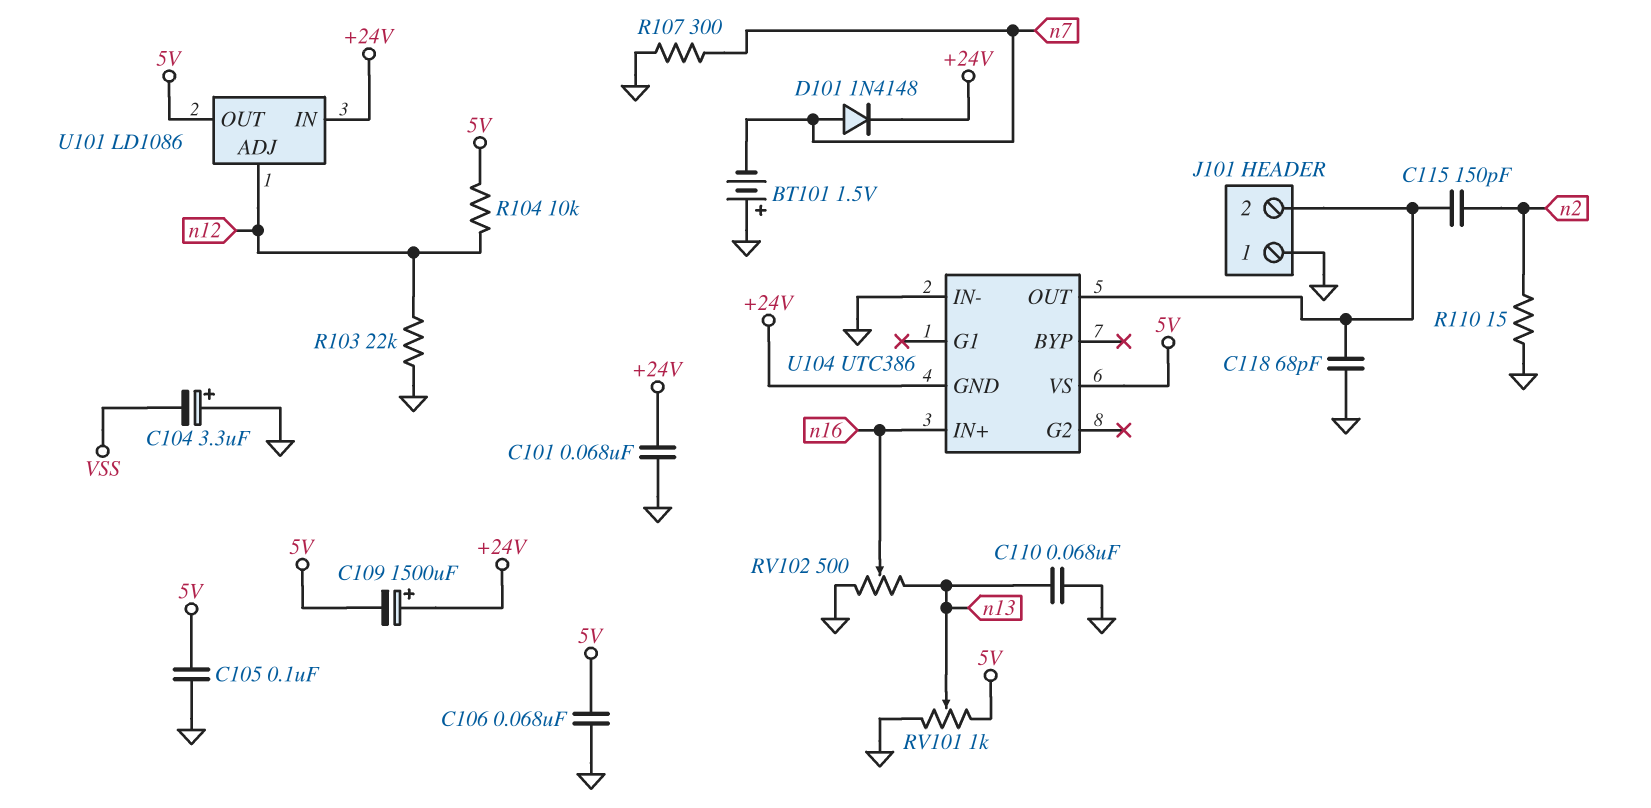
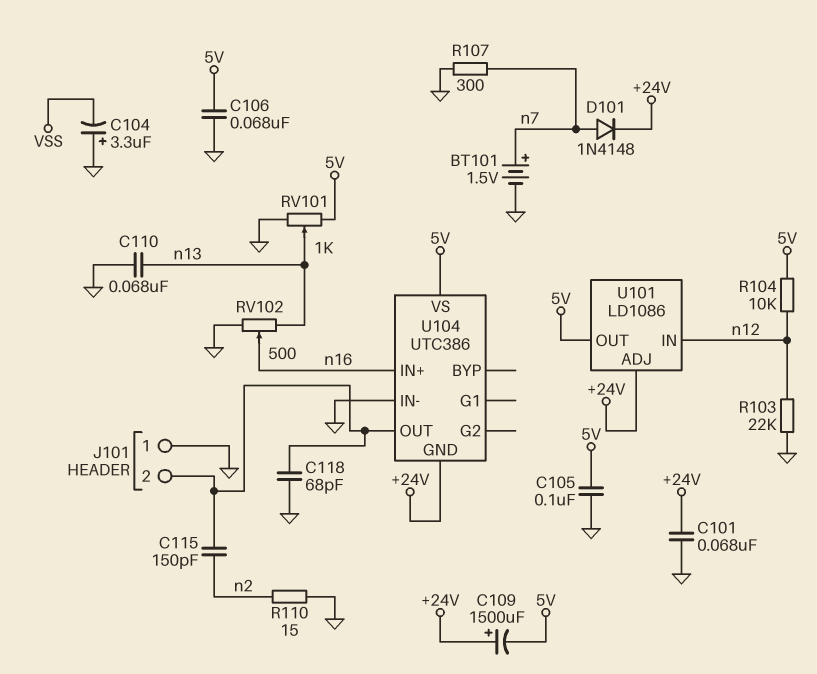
BT101: 1.5V (plus GND, minus n7) -> 1.5V (plus n7, minus GND)
U101 pin ADJ: n12 -> +24V
U101 pin IN: +24V -> n12

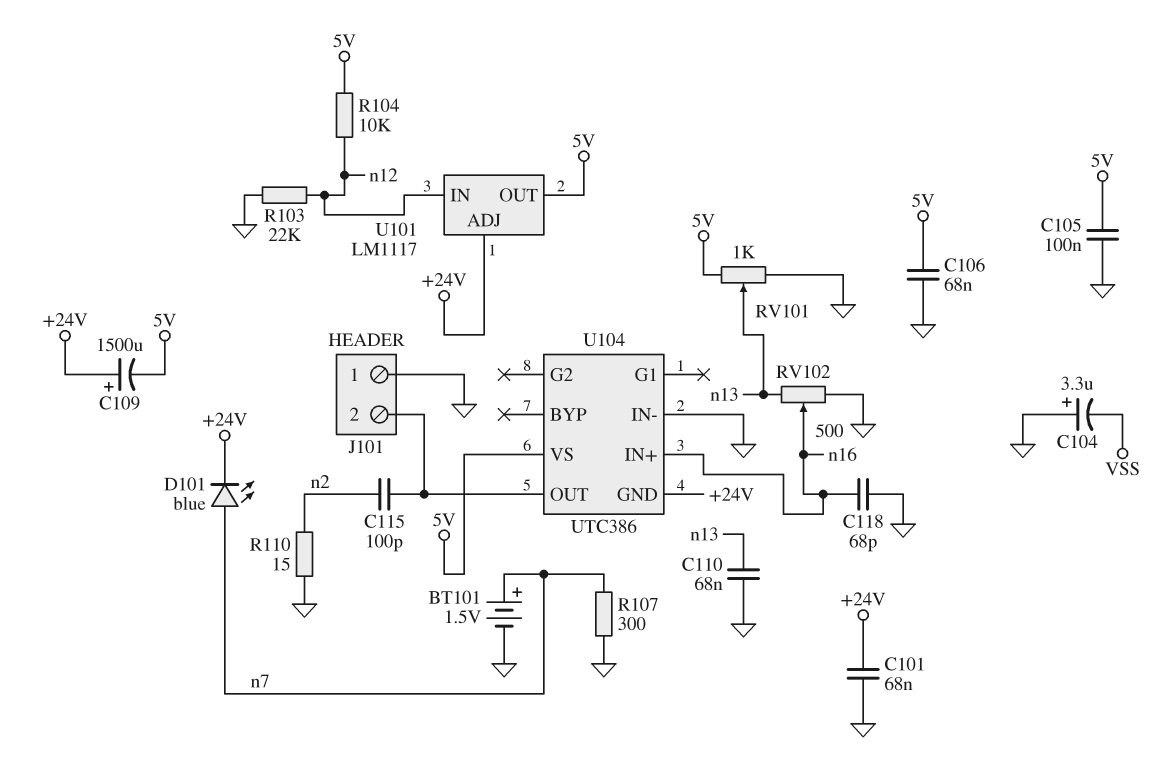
C115: 150pF (J101/2, n2) -> 100pF (J101/2, n2)
C118: 68pF (GND, J101/2) -> 68pF (GND, n16)
D101: diode 1N4148 (A n7, K +24V) -> LED blue (A n7, K +24V)
U101: LD1086 -> LM1117

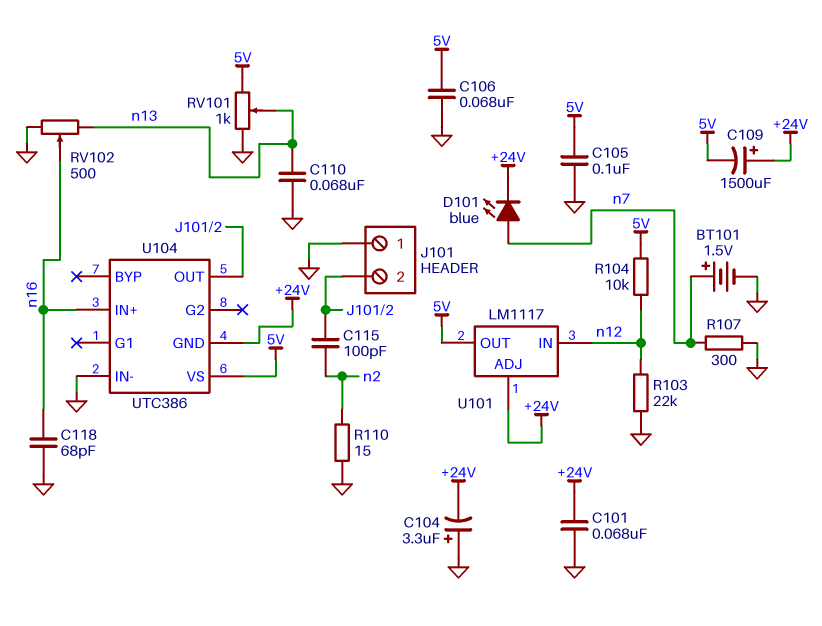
C104: 3.3uF (plus GND, minus VSS) -> 3.3uF (plus GND, minus +24V)

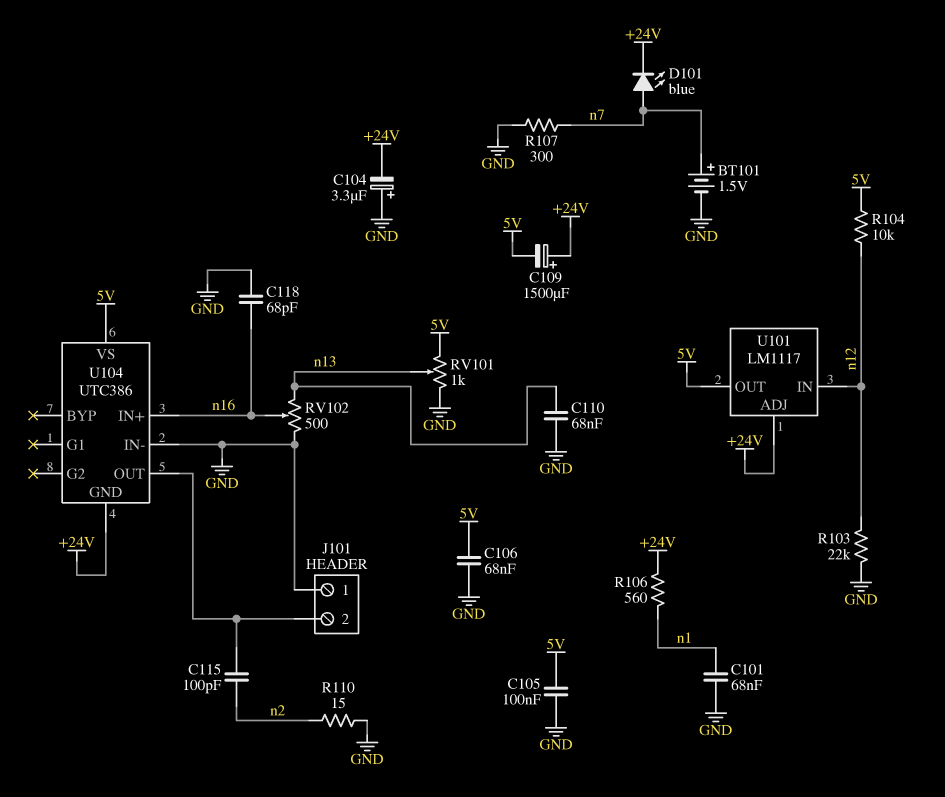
C101: 68nF (+24V, GND) -> 68nF (GND, n1)
R106: none -> 560 (+24V, n1)

